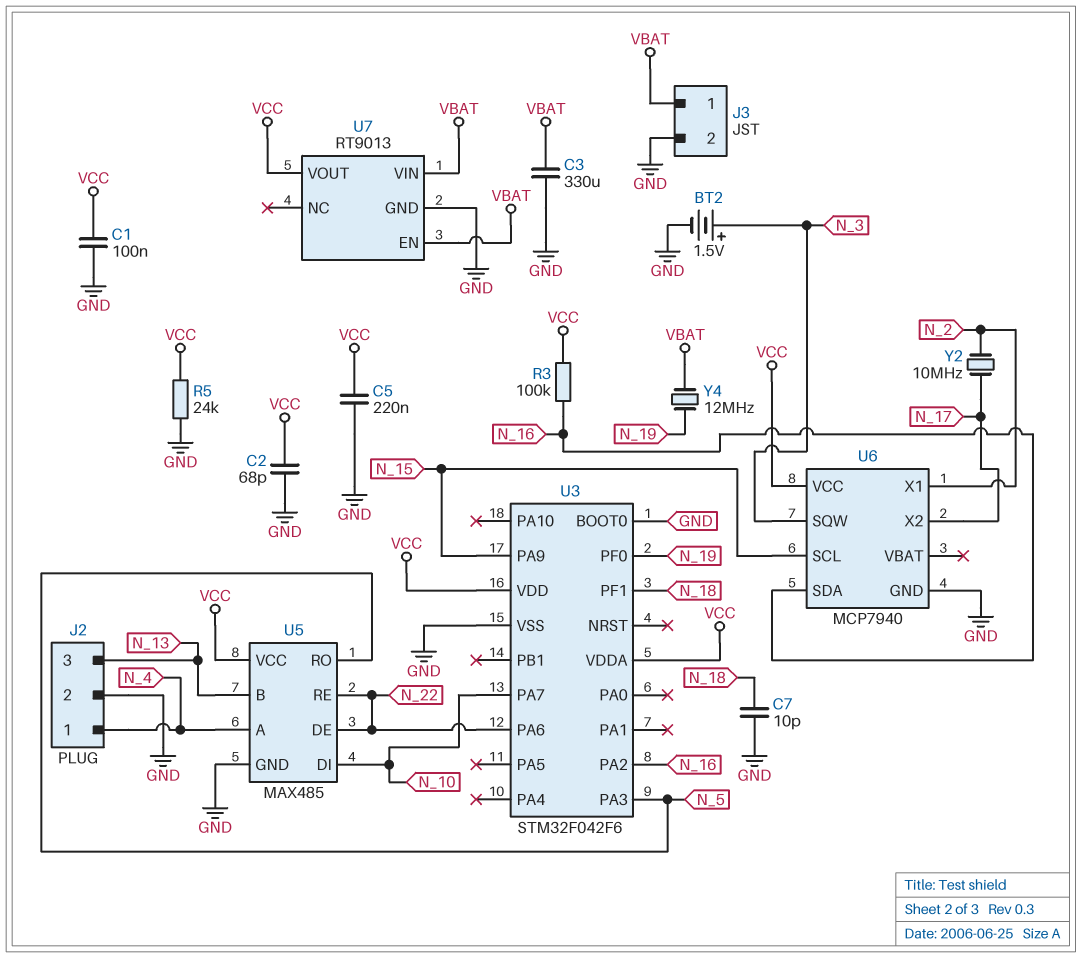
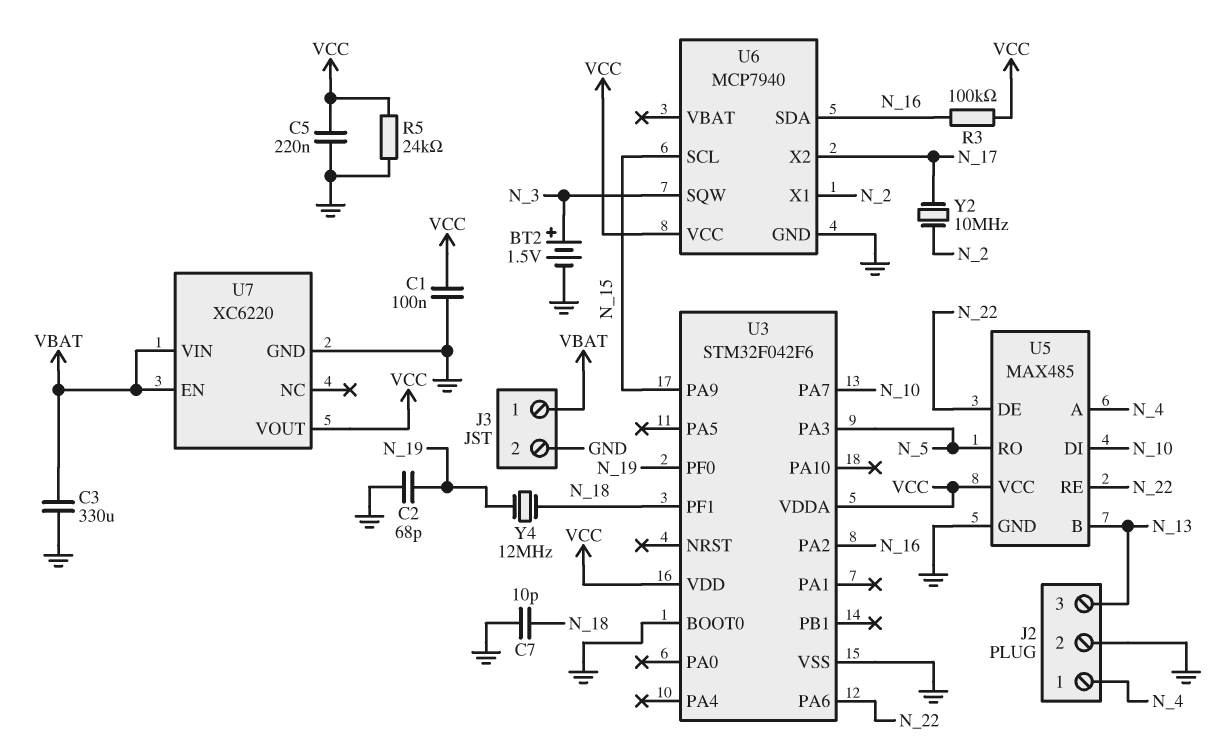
C2: 68pF (GND, VCC) -> 68pF (GND, N_19)
U7: RT9013 -> XC6220
Y4: 12MHz (N_19, VBAT) -> 12MHz (N_18, N_19)

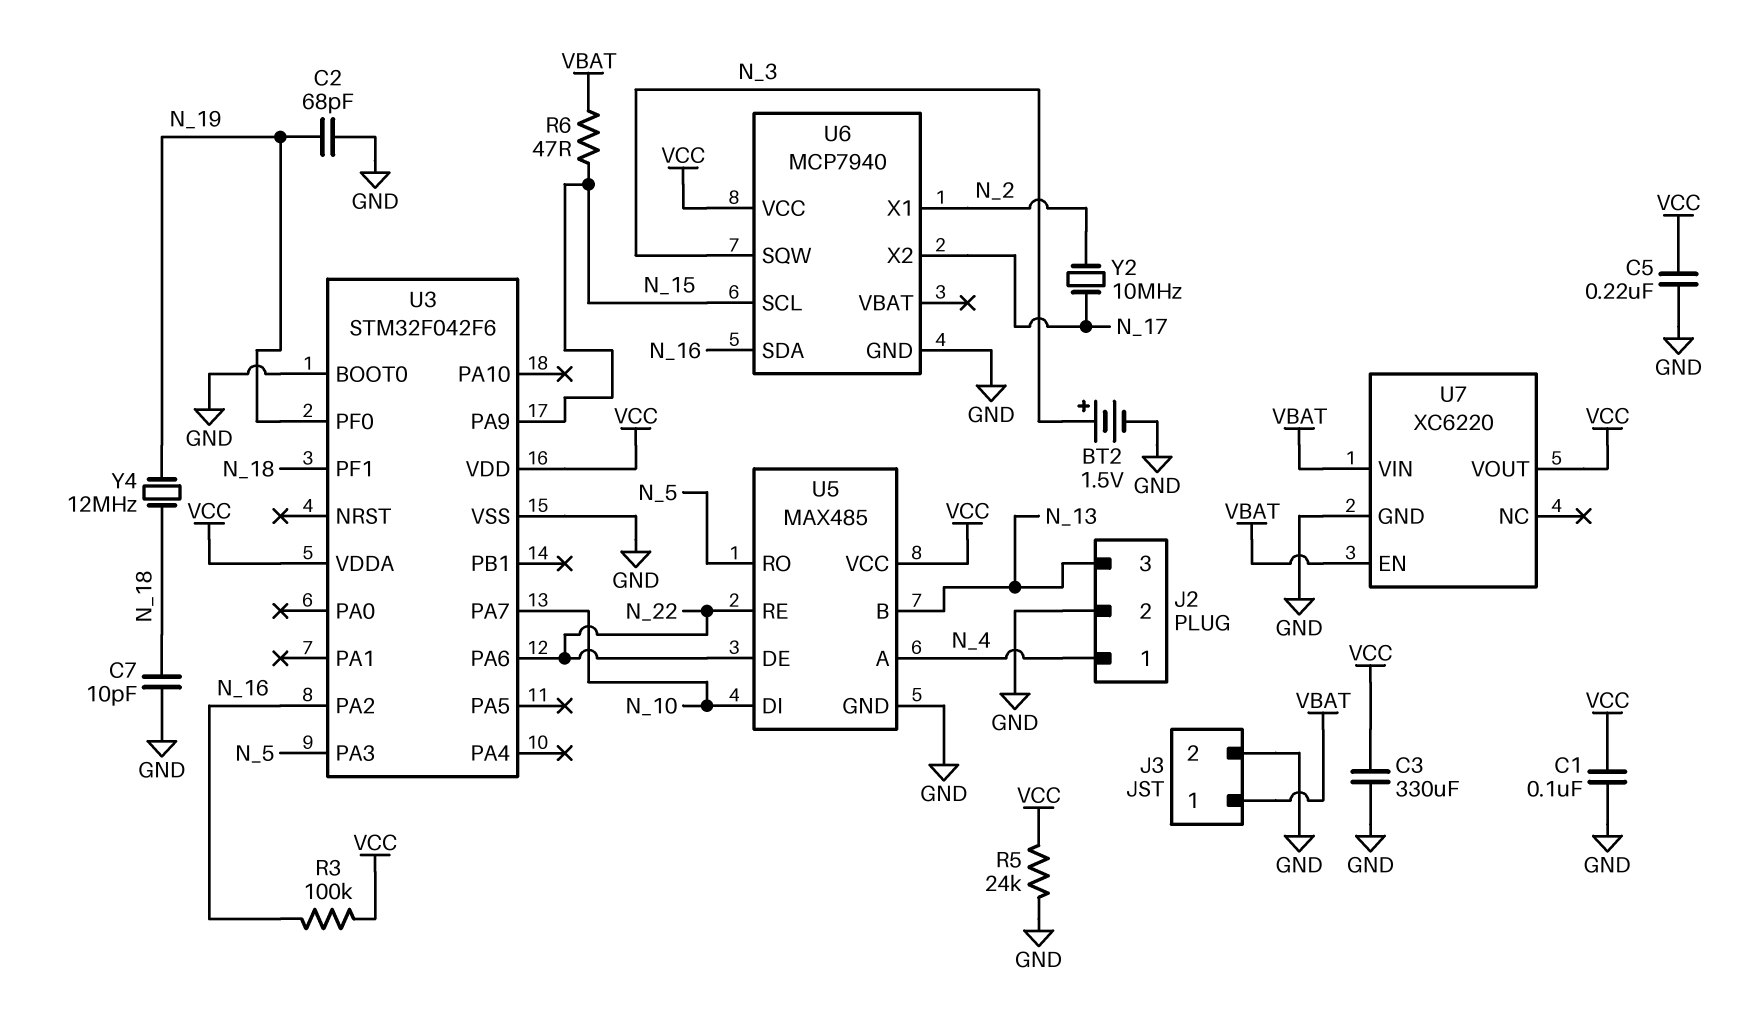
C3: 330uF (GND, VBAT) -> 330uF (GND, VCC)
R6: none -> 47 (N_15, VBAT)

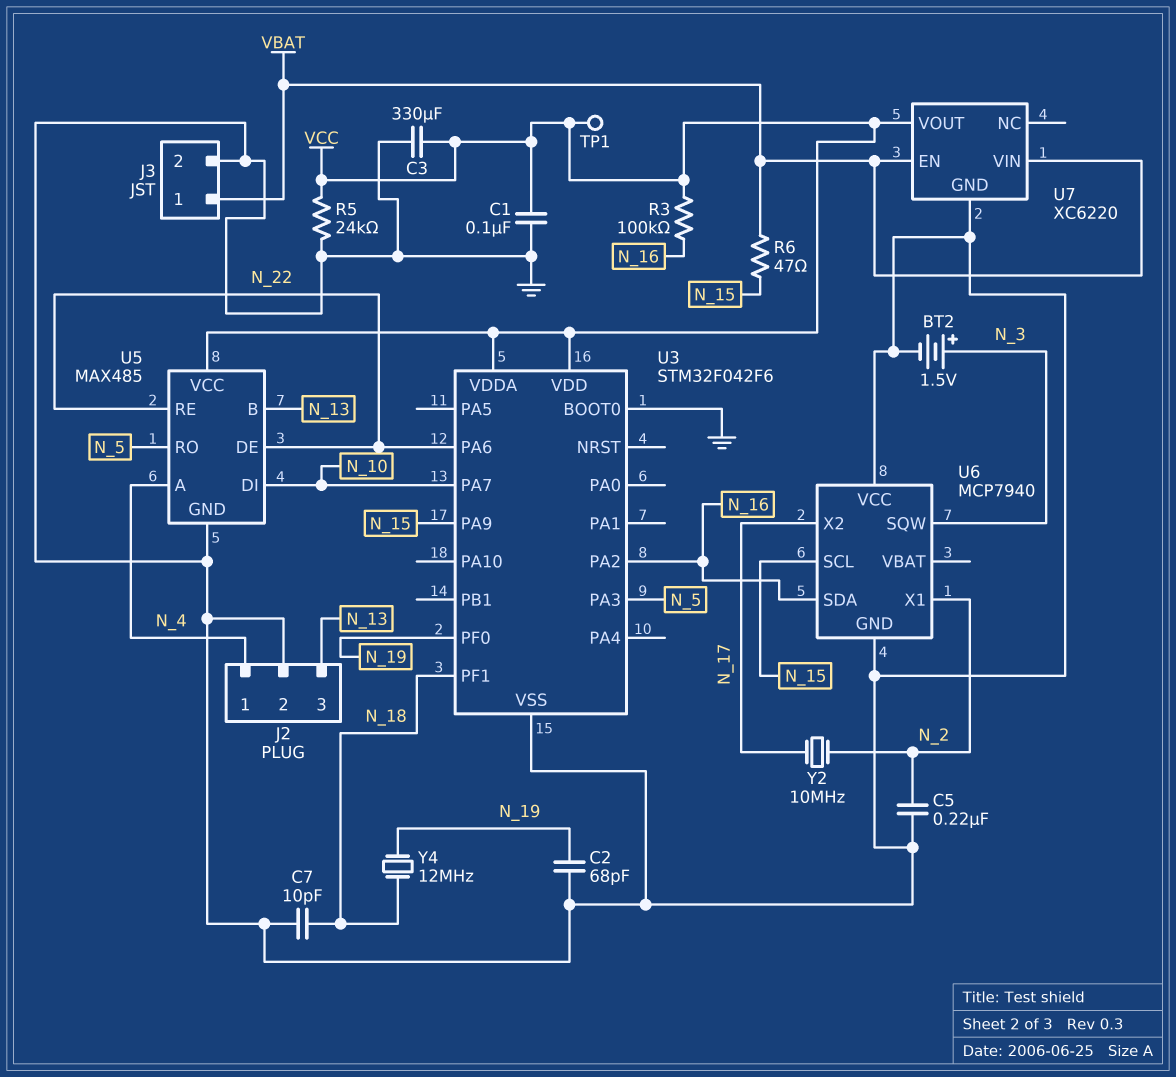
C5: 220nF (GND, VCC) -> 220nF (GND, N_2)
TP1: none -> test point (VCC)
U6 pin VCC: VCC -> GND

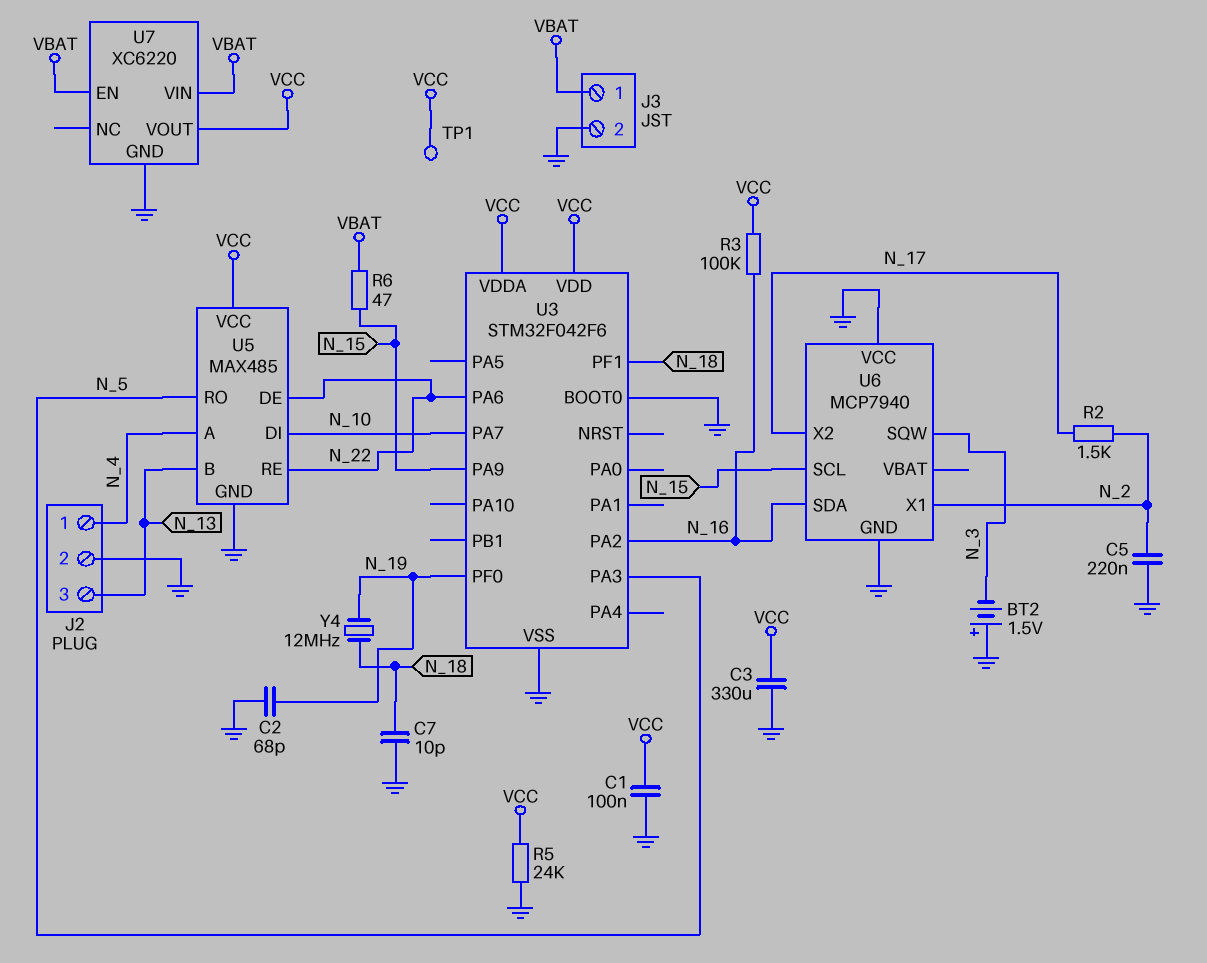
BT2: 1.5V (plus N_3, minus GND) -> 1.5V (plus GND, minus N_3)
R2: none -> 1.5k (N_2, N_17)
Y2: 10MHz (N_2, N_17) -> none

